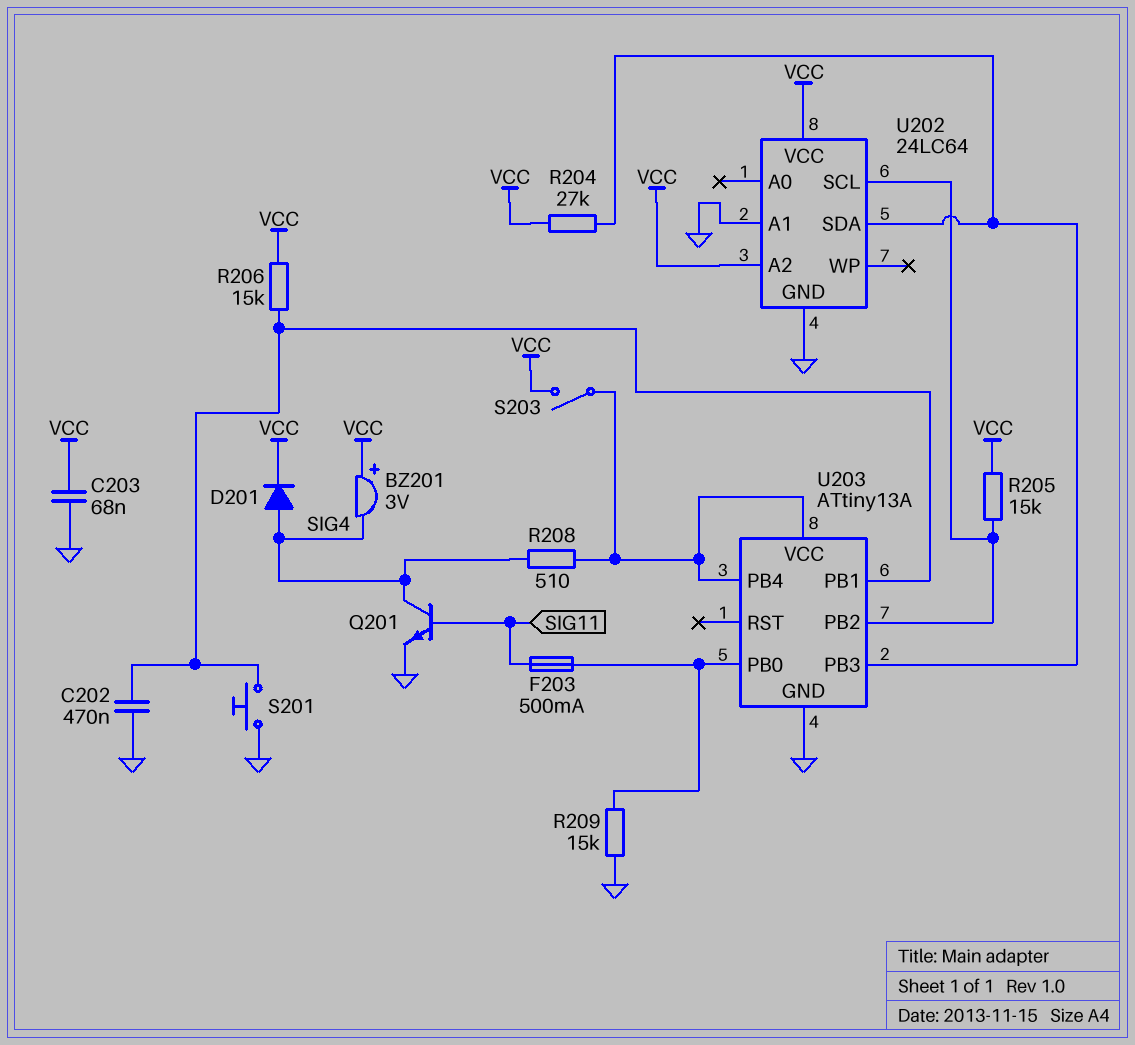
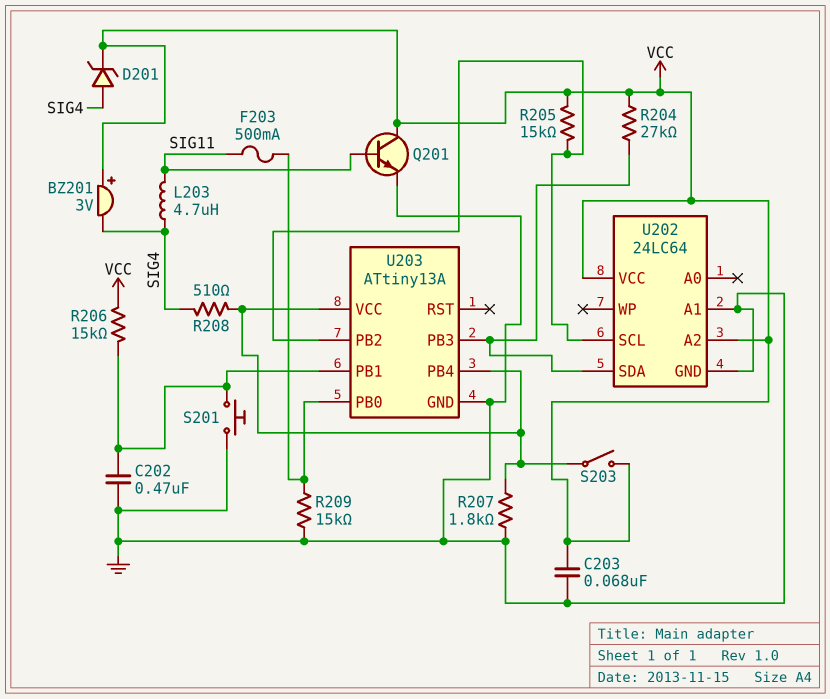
D201: diode (A SIG4, K VCC) -> zener (A SIG4, K VCC)
L203: none -> 4.7uH (SIG4, SIG11)
Q201: NPN (B SIG11, C SIG4, E GND) -> NPN (B SIG11, C VCC, E GND)
R207: none -> 1.8k (GND, U203/PB4)

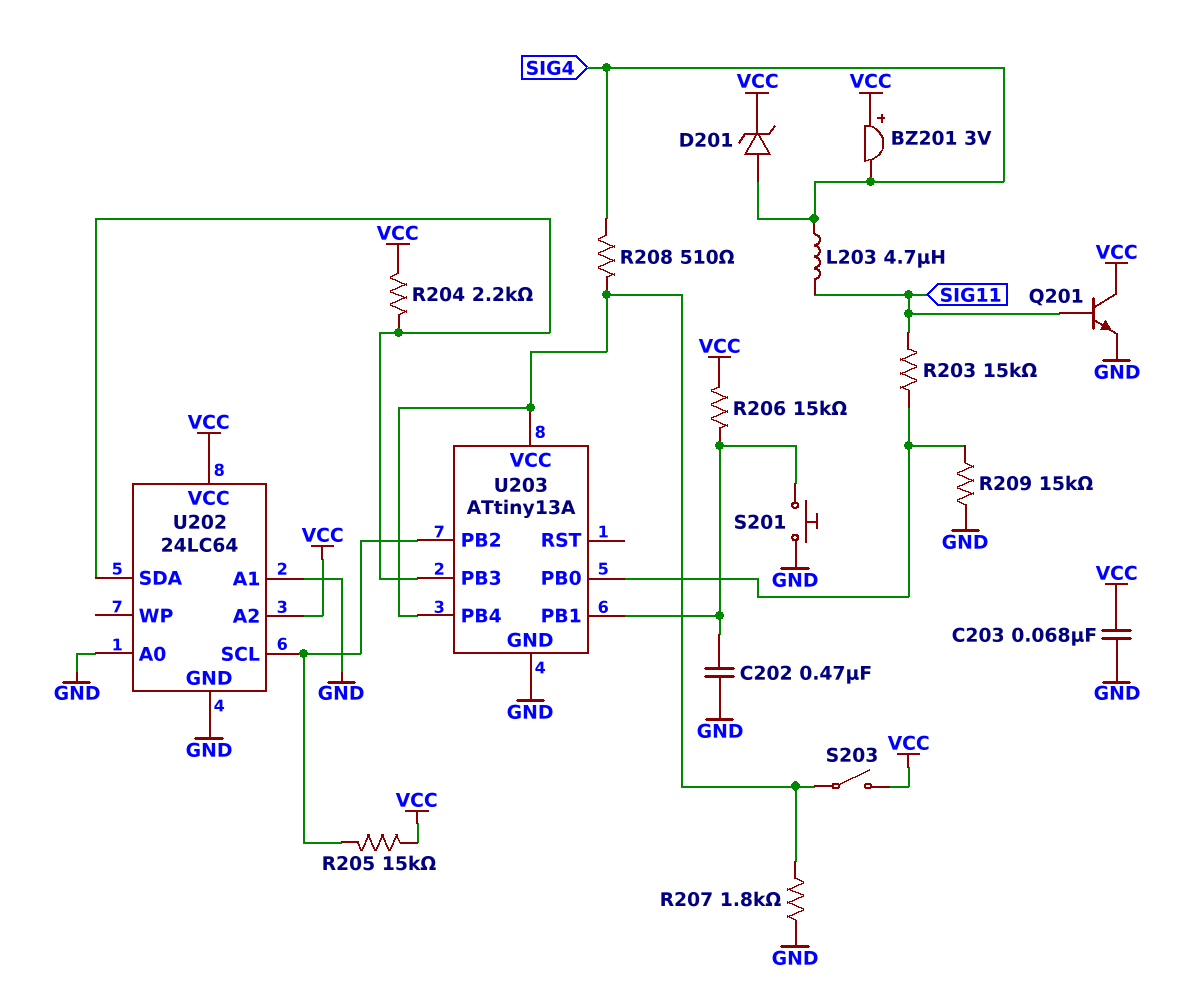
F203: 500mA (SIG11, U203/PB0) -> none
R203: none -> 15k (SIG11, U203/PB0)
R204: 27k (U202/SDA, VCC) -> 2.2k (U202/SDA, VCC)
U202 pin A0: none -> GND

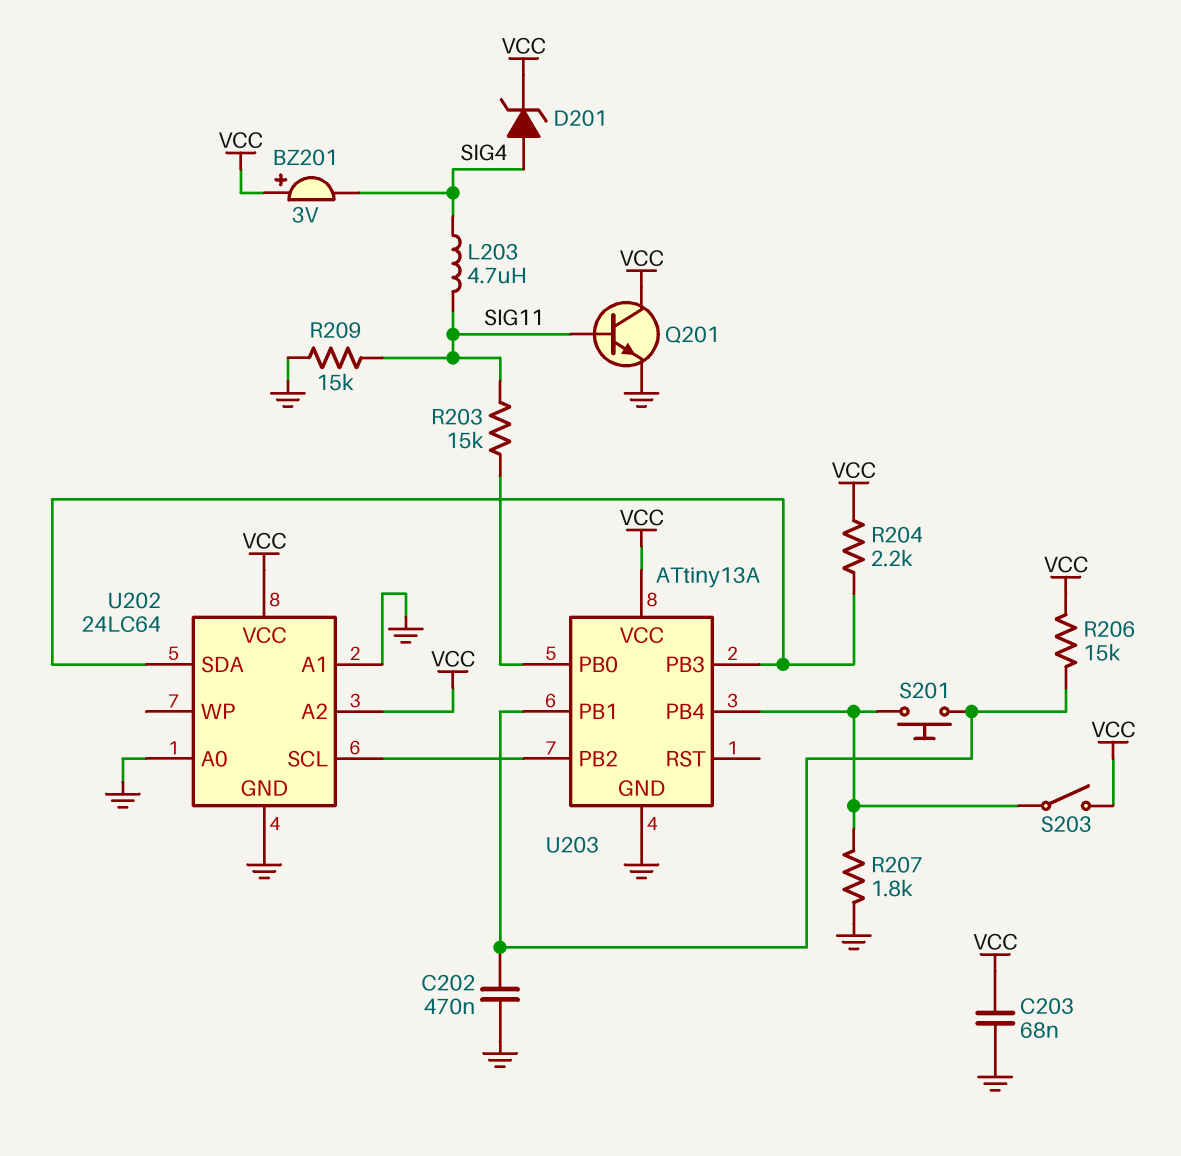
R205: 15k (U202/SCL, VCC) -> none
R208: 510 (SIG4, U203/PB4) -> none
R209: 15k (GND, U203/PB0) -> 15k (GND, SIG11)
S201: button (GND, U203/PB1) -> button (U203/PB1, U203/PB4)
U203 pin VCC: U203/PB4 -> VCC

